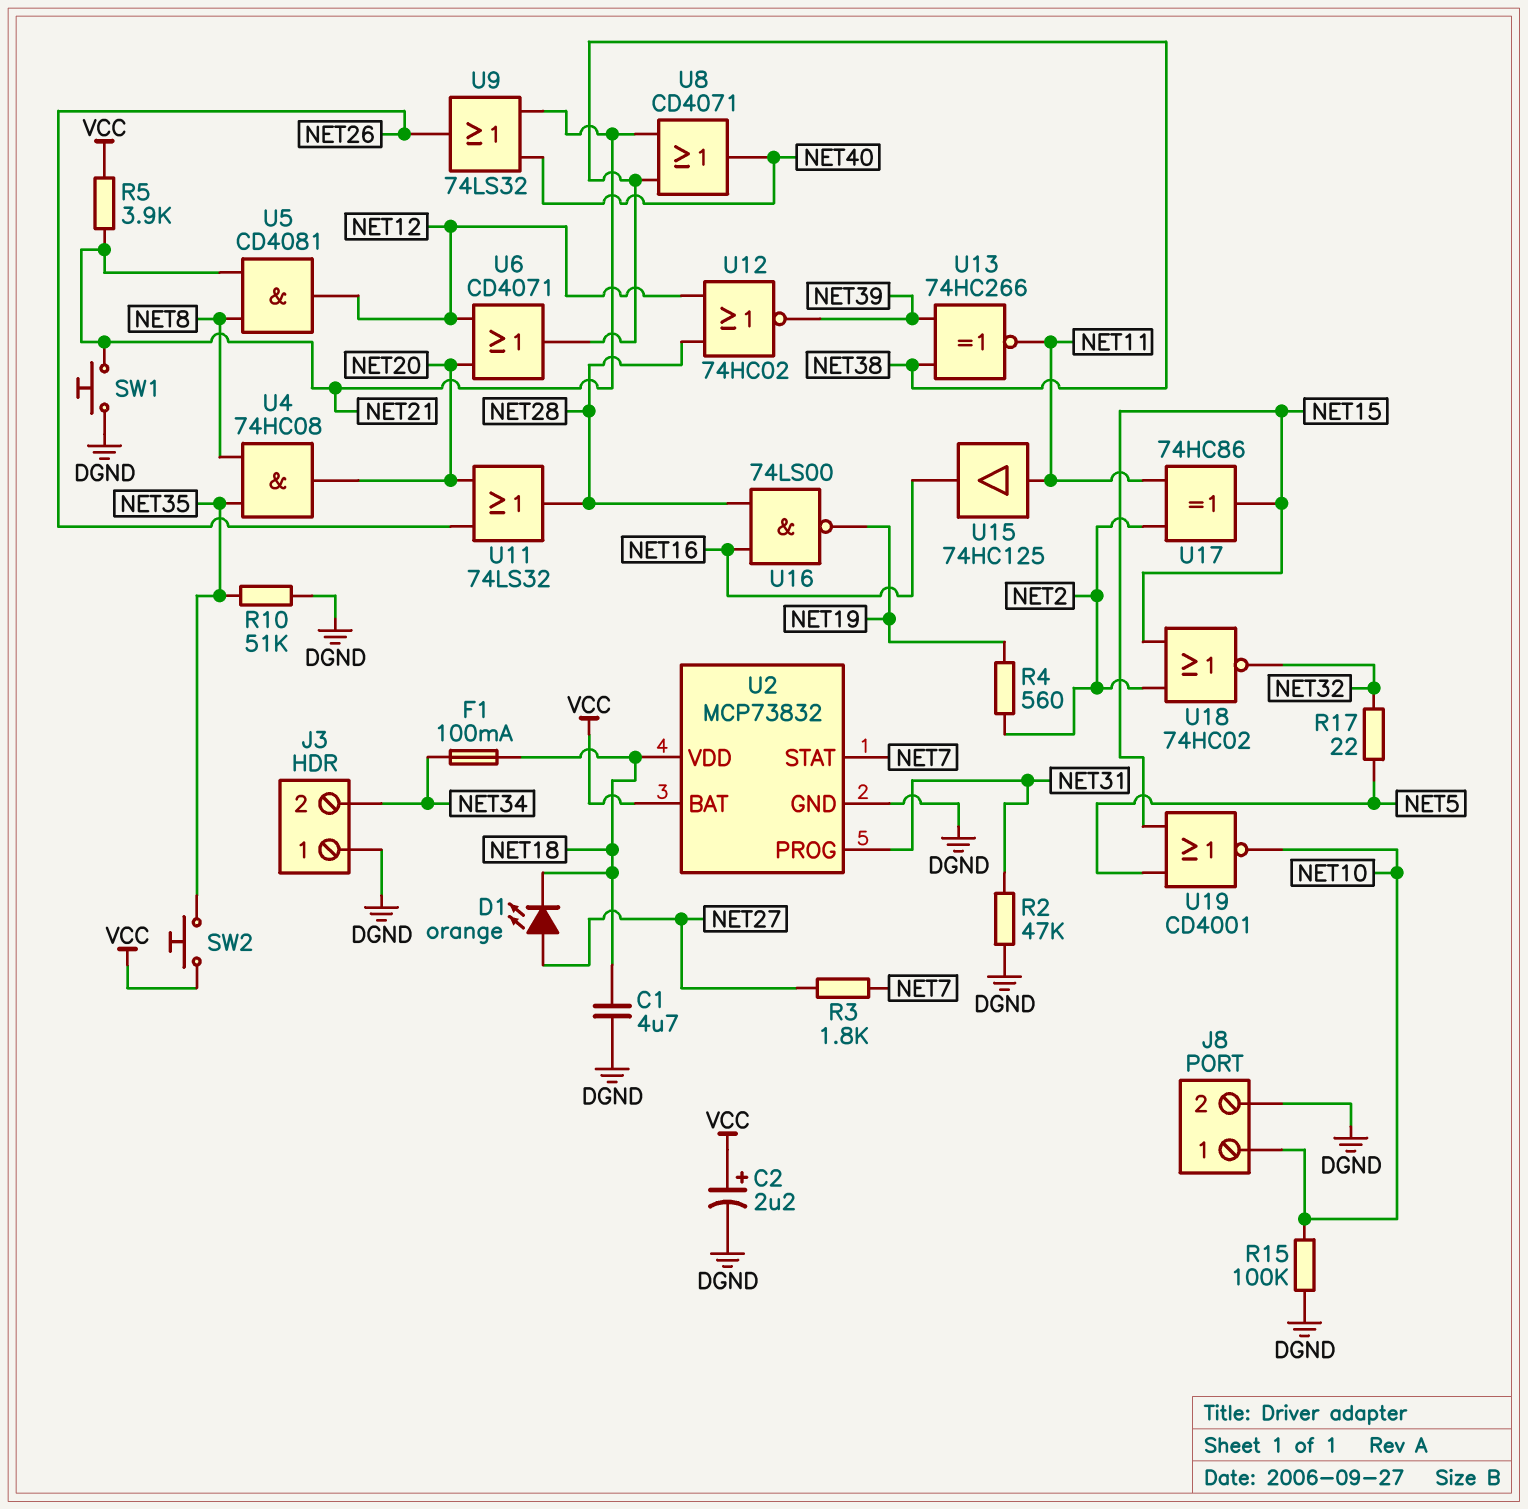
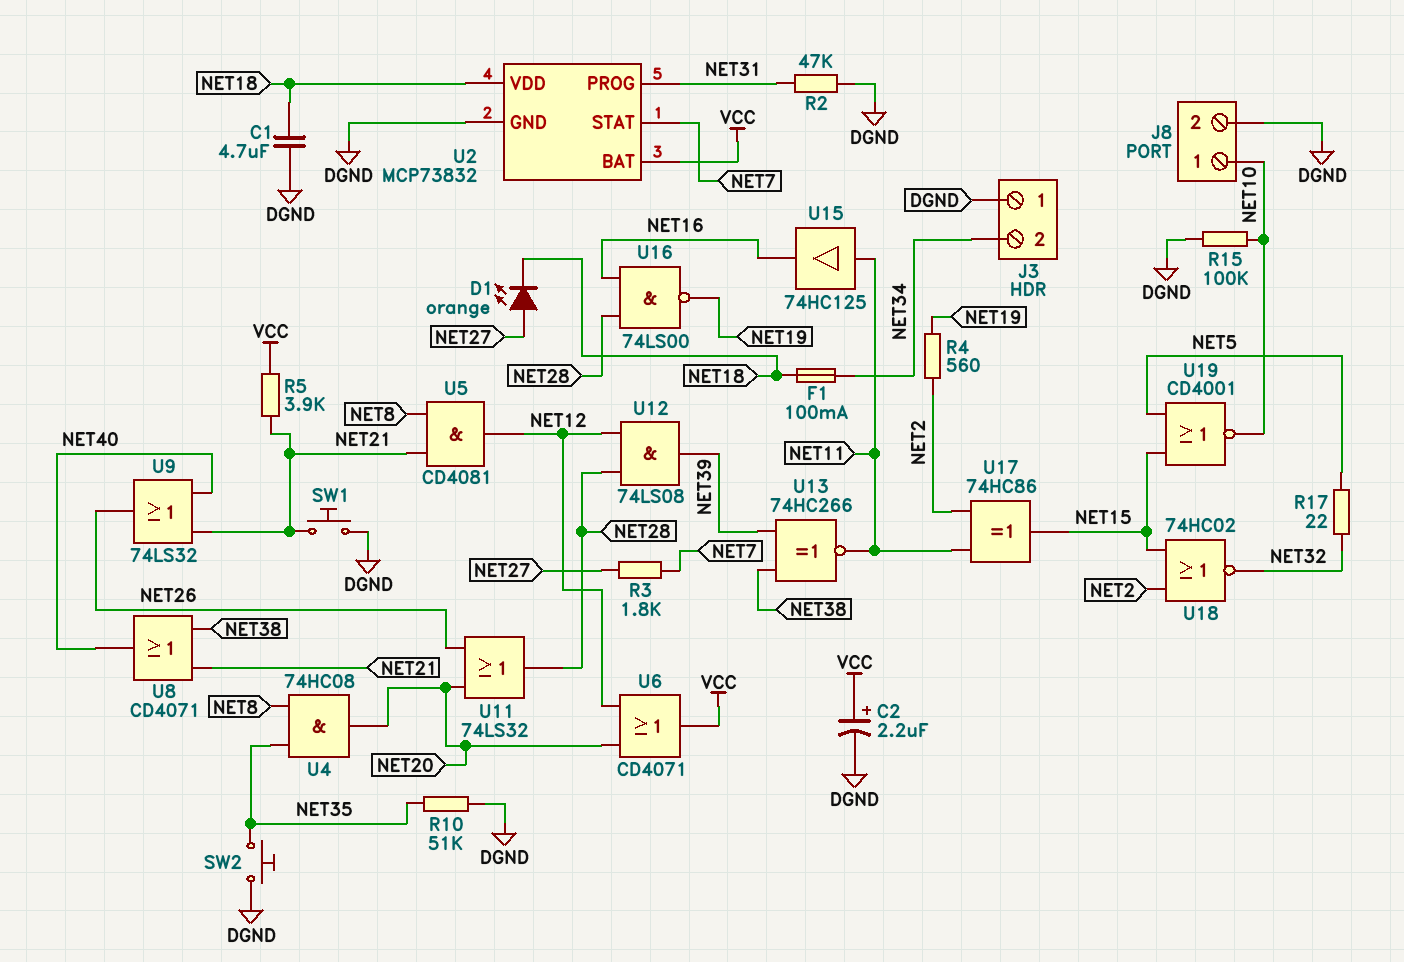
SW2: button (NET35, VCC) -> button (DGND, NET35)
U6: OR CD4071 (in NET12, in NET20, out NET38) -> OR CD4071 (in NET12, in NET20, out VCC)
U12: NOR 74HC02 (in NET12, in NET28, out NET39) -> AND 74LS08 (in NET12, in NET28, out NET39)

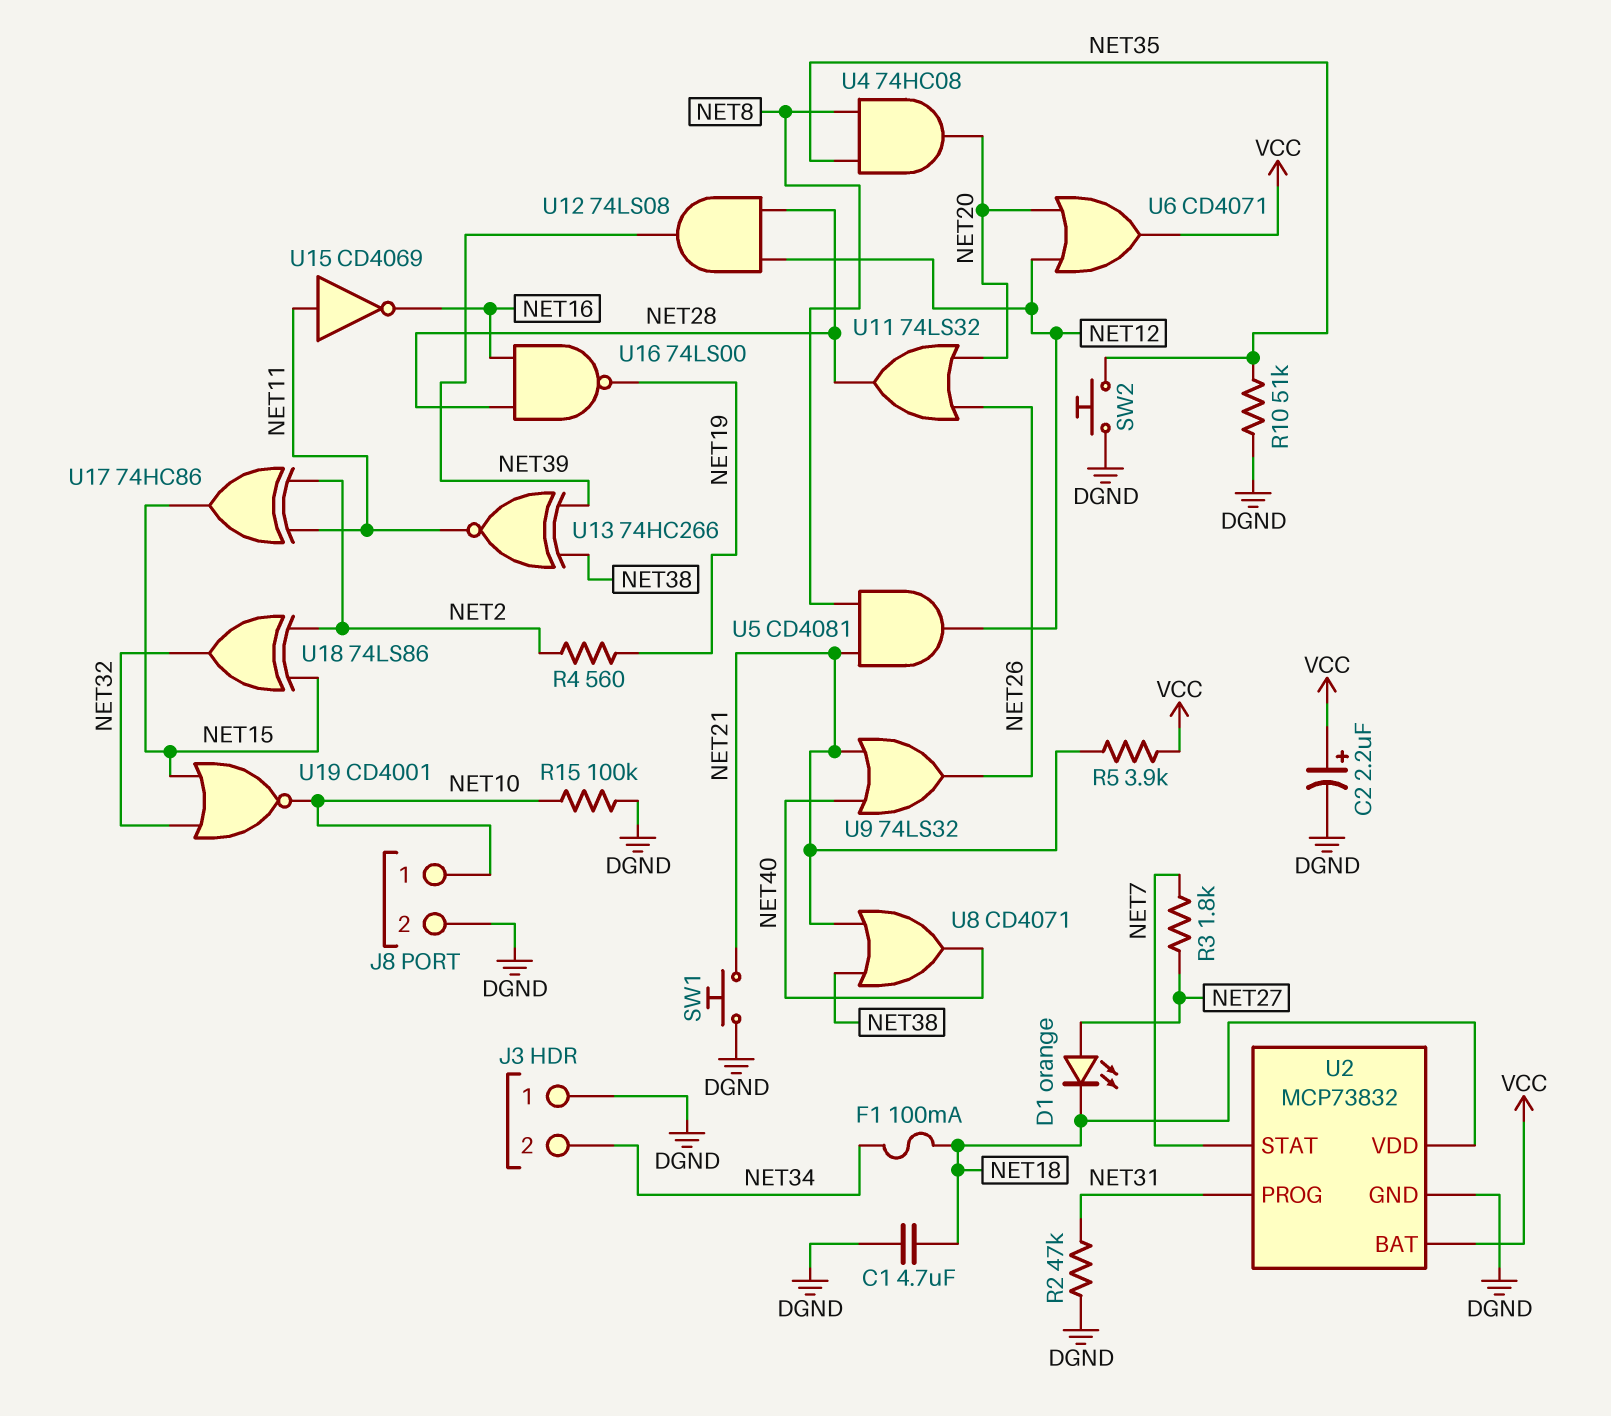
R17: 22 (NET5, NET32) -> none
U15: buffer 74HC125 (in NET11, out NET16) -> NOT CD4069 (in NET11, out NET16)
U18: NOR 74HC02 (in NET2, in NET15, out NET32) -> XOR 74LS86 (in NET2, in NET15, out NET32)
U19: NOR CD4001 (in NET5, in NET15, out NET10) -> NOR CD4001 (in NET15, in NET32, out NET10)

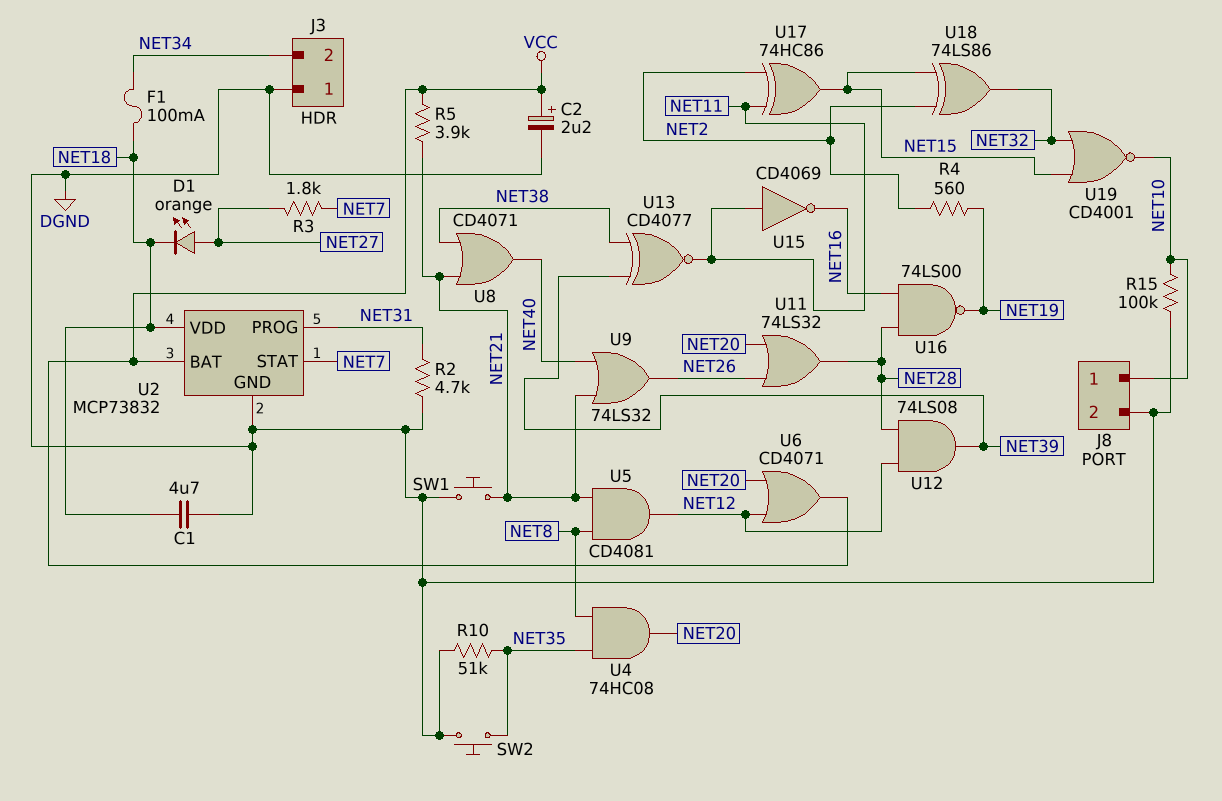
R2: 47k (DGND, NET31) -> 4.7k (DGND, NET31)
U13: XNOR 74HC266 (in NET38, in NET39, out NET11) -> XNOR CD4077 (in NET38, in NET39, out NET11)

